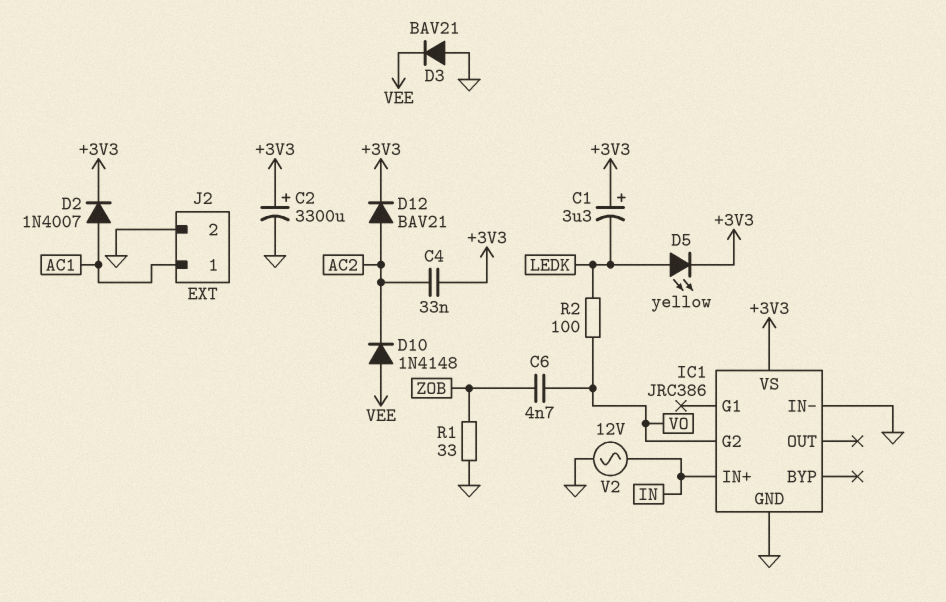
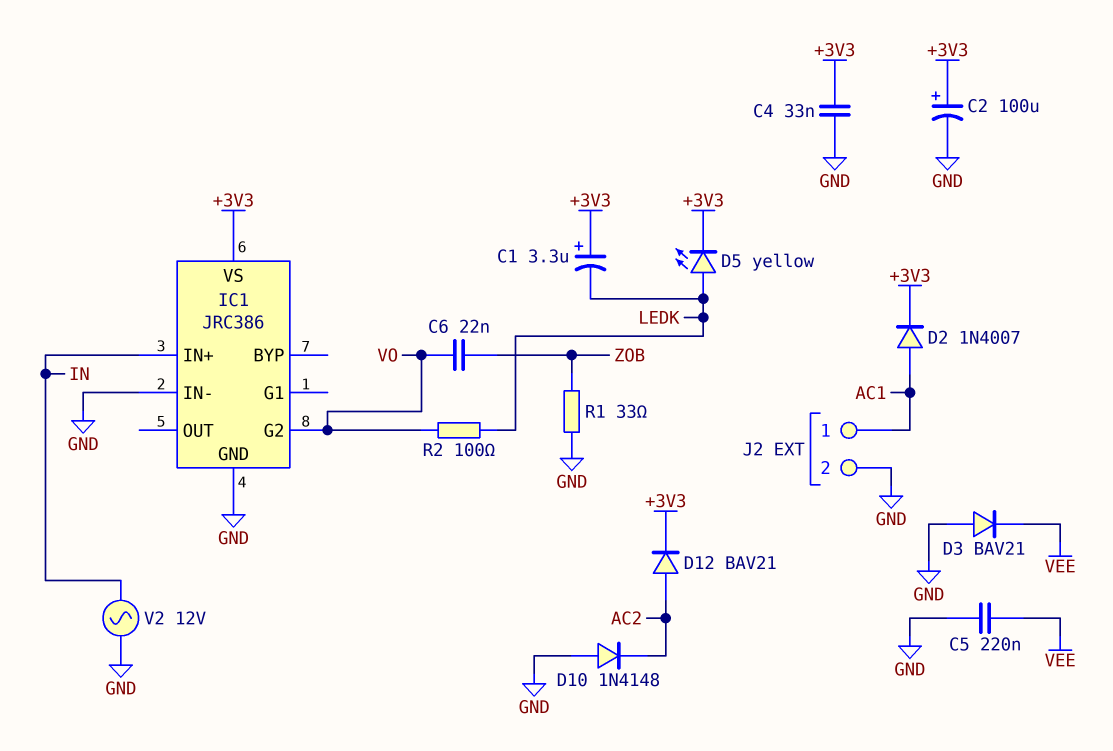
C2: 3300uF (plus +3V3, minus GND) -> 100uF (plus +3V3, minus GND)
C4: 33nF (+3V3, AC2) -> 33nF (+3V3, GND)
C5: none -> 220nF (GND, VEE)
C6: 4.7nF (VO, ZOB) -> 22nF (VO, ZOB)
D10: diode 1N4148 (A VEE, K AC2) -> diode 1N4148 (A GND, K AC2)

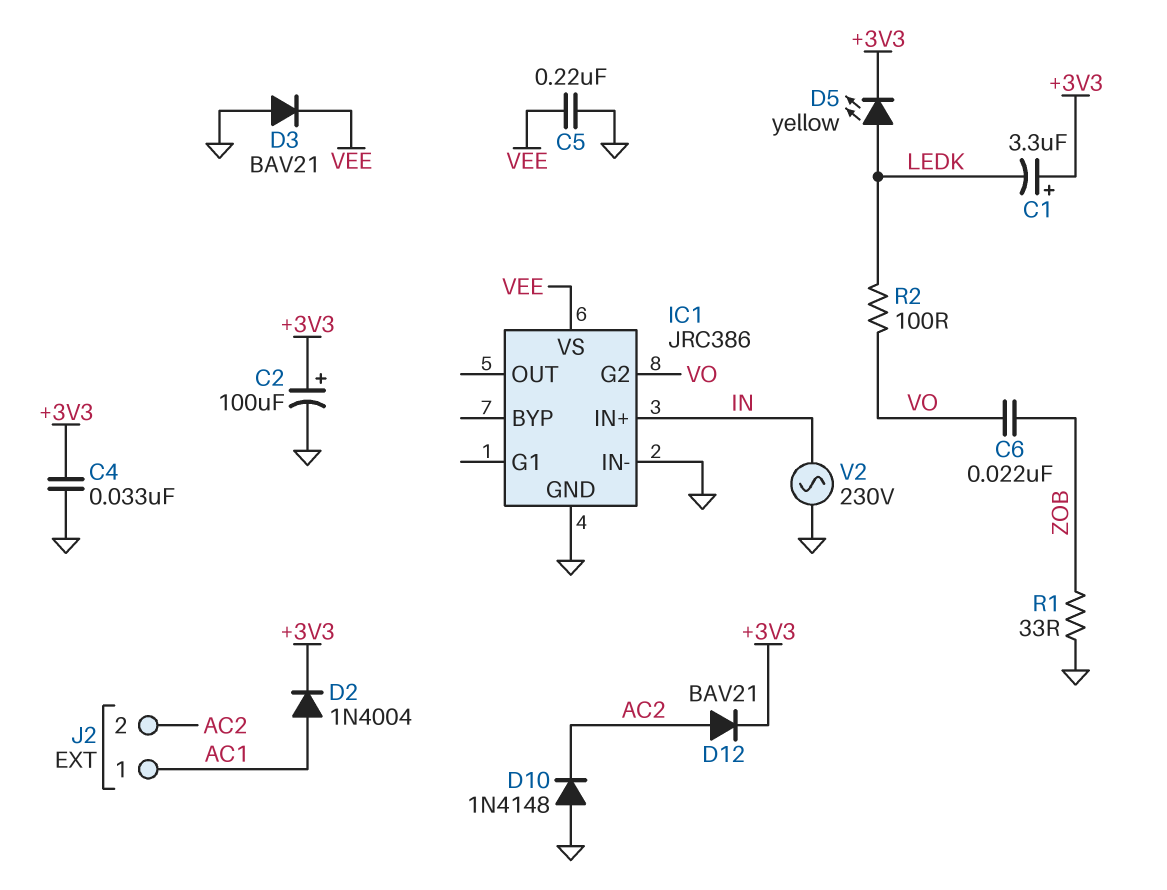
D2: diode 1N4007 (A AC1, K +3V3) -> diode 1N4004 (A AC1, K +3V3)
IC1 pin VS: +3V3 -> VEE
J2 pin 2: GND -> AC2
V2: AC 12V (GND, IN) -> AC 230V (GND, IN)

